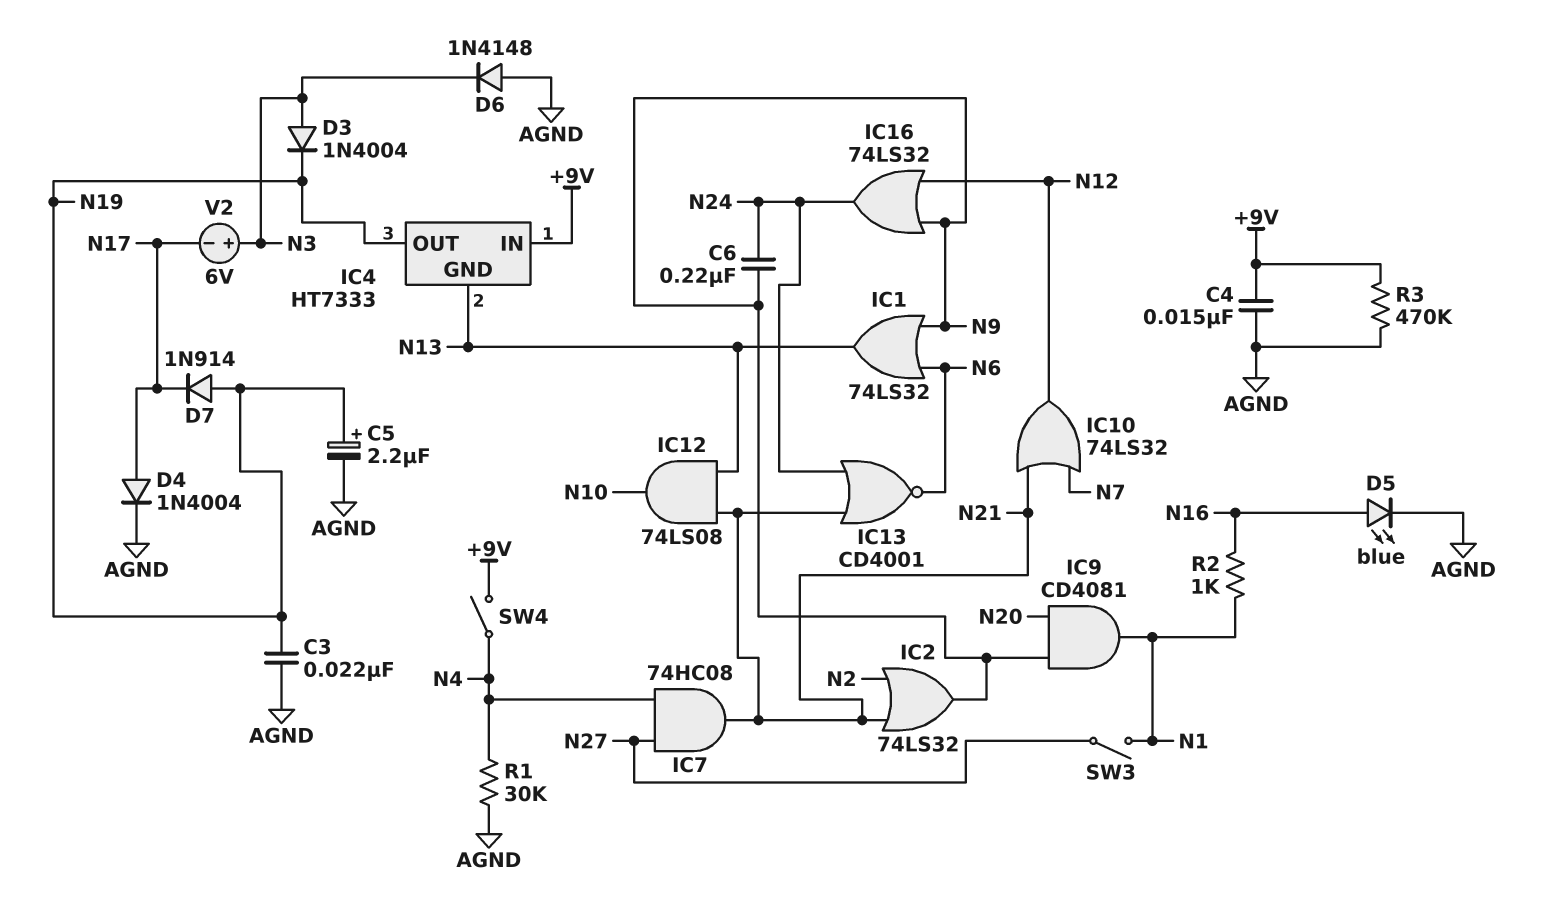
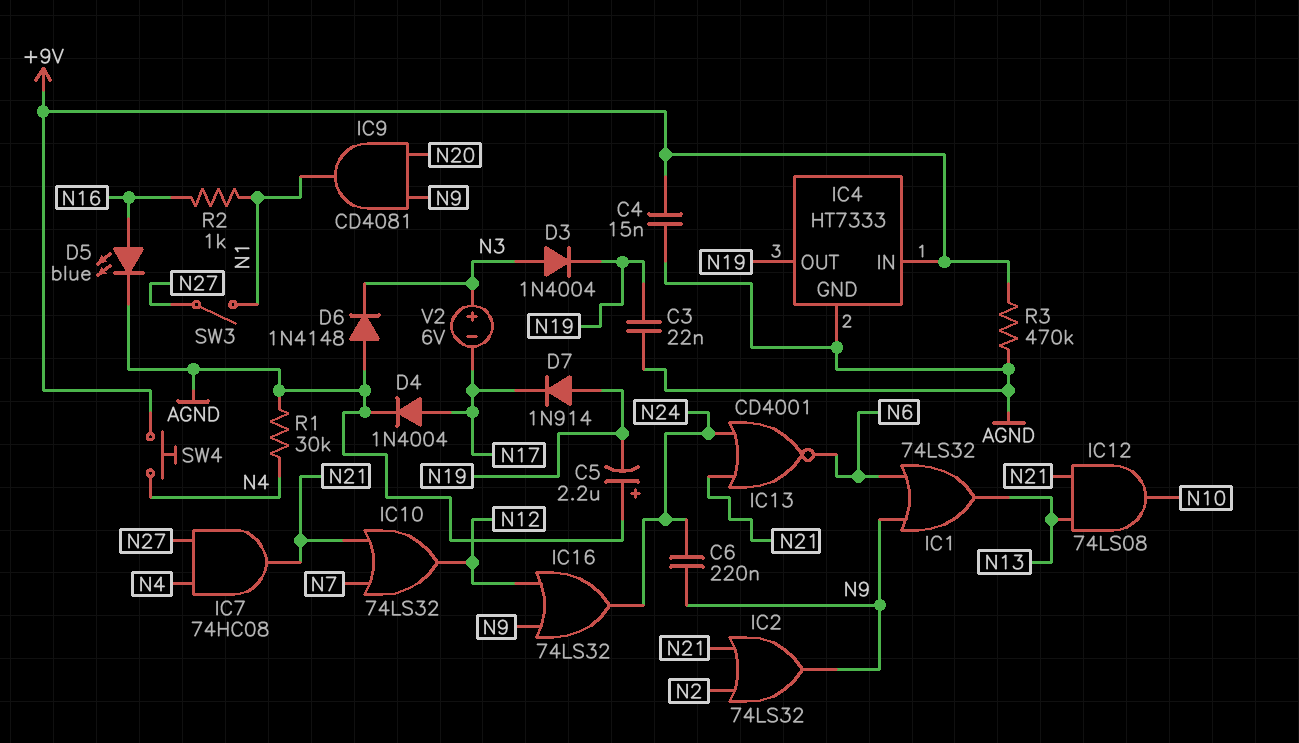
C5: 2.2uF (plus N19, minus AGND) -> 2.2uF (plus AGND, minus N19)
IC4 pin GND: N13 -> AGND
SW4: switch (+9V, N4) -> button (+9V, N4)

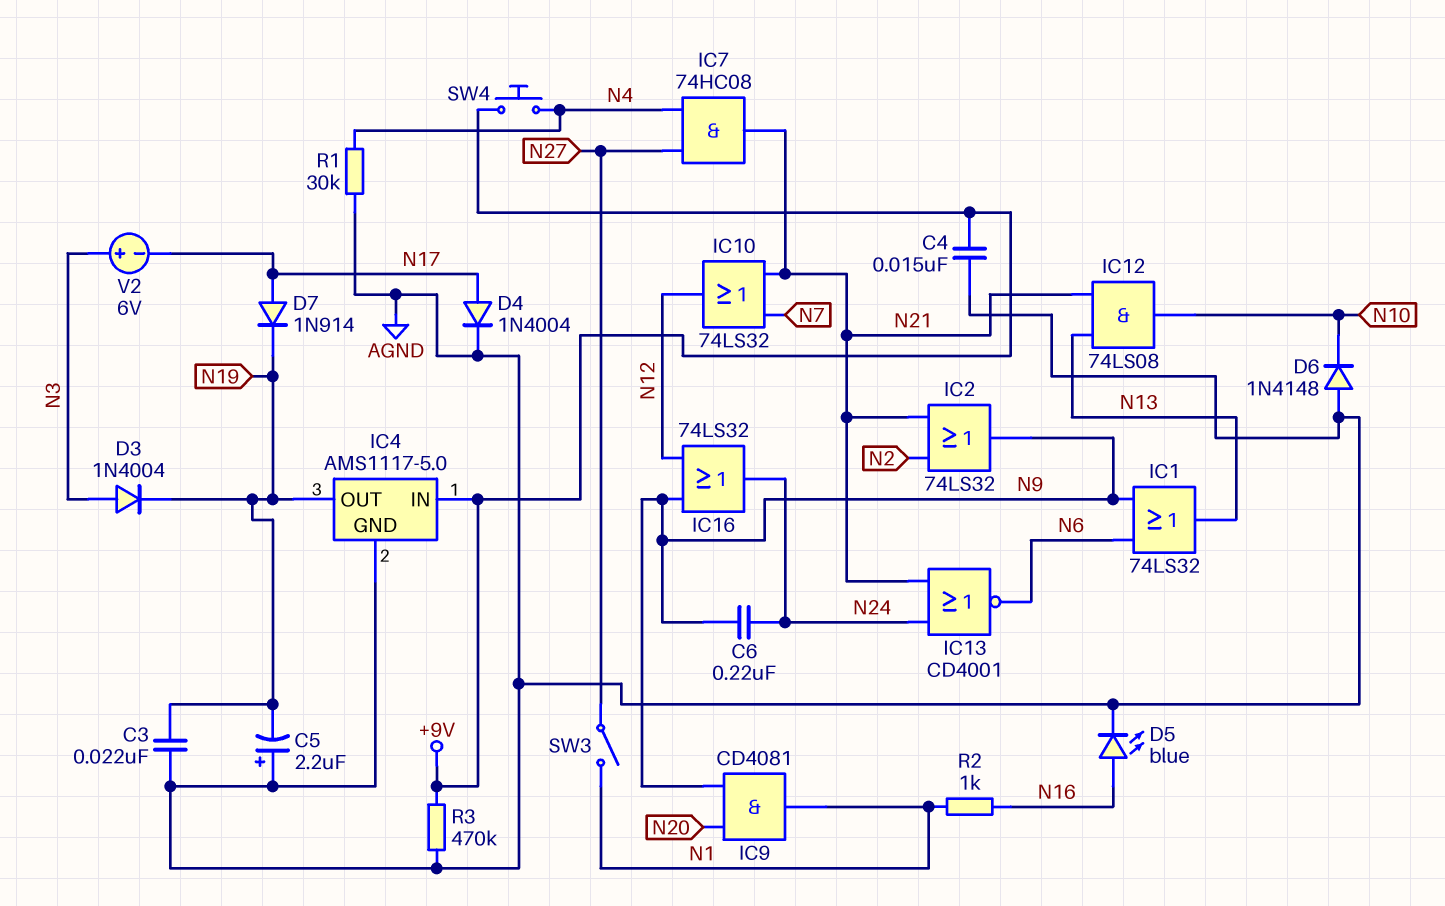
D6: diode 1N4148 (A AGND, K N3) -> diode 1N4148 (A AGND, K N10)
D7: diode 1N914 (A N19, K N17) -> diode 1N914 (A N17, K N19)
IC4: HT7333 -> AMS1117-5.0

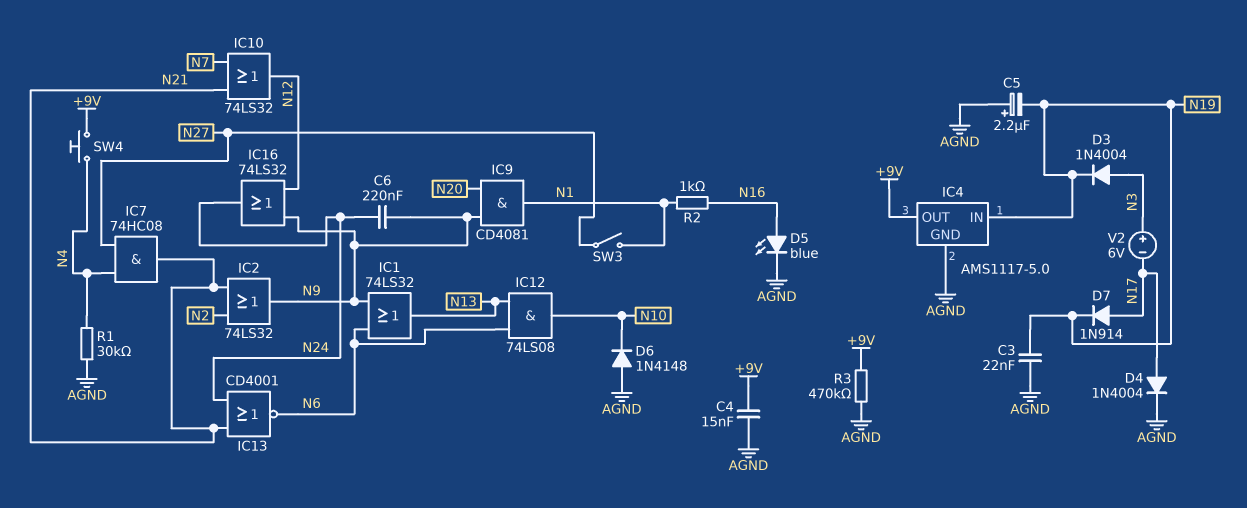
IC4 pin IN: +9V -> N19
IC4 pin OUT: N19 -> +9V
IC12: AND 74LS08 (in N13, in N21, out N10) -> AND 74LS08 (in N6, in N13, out N10)

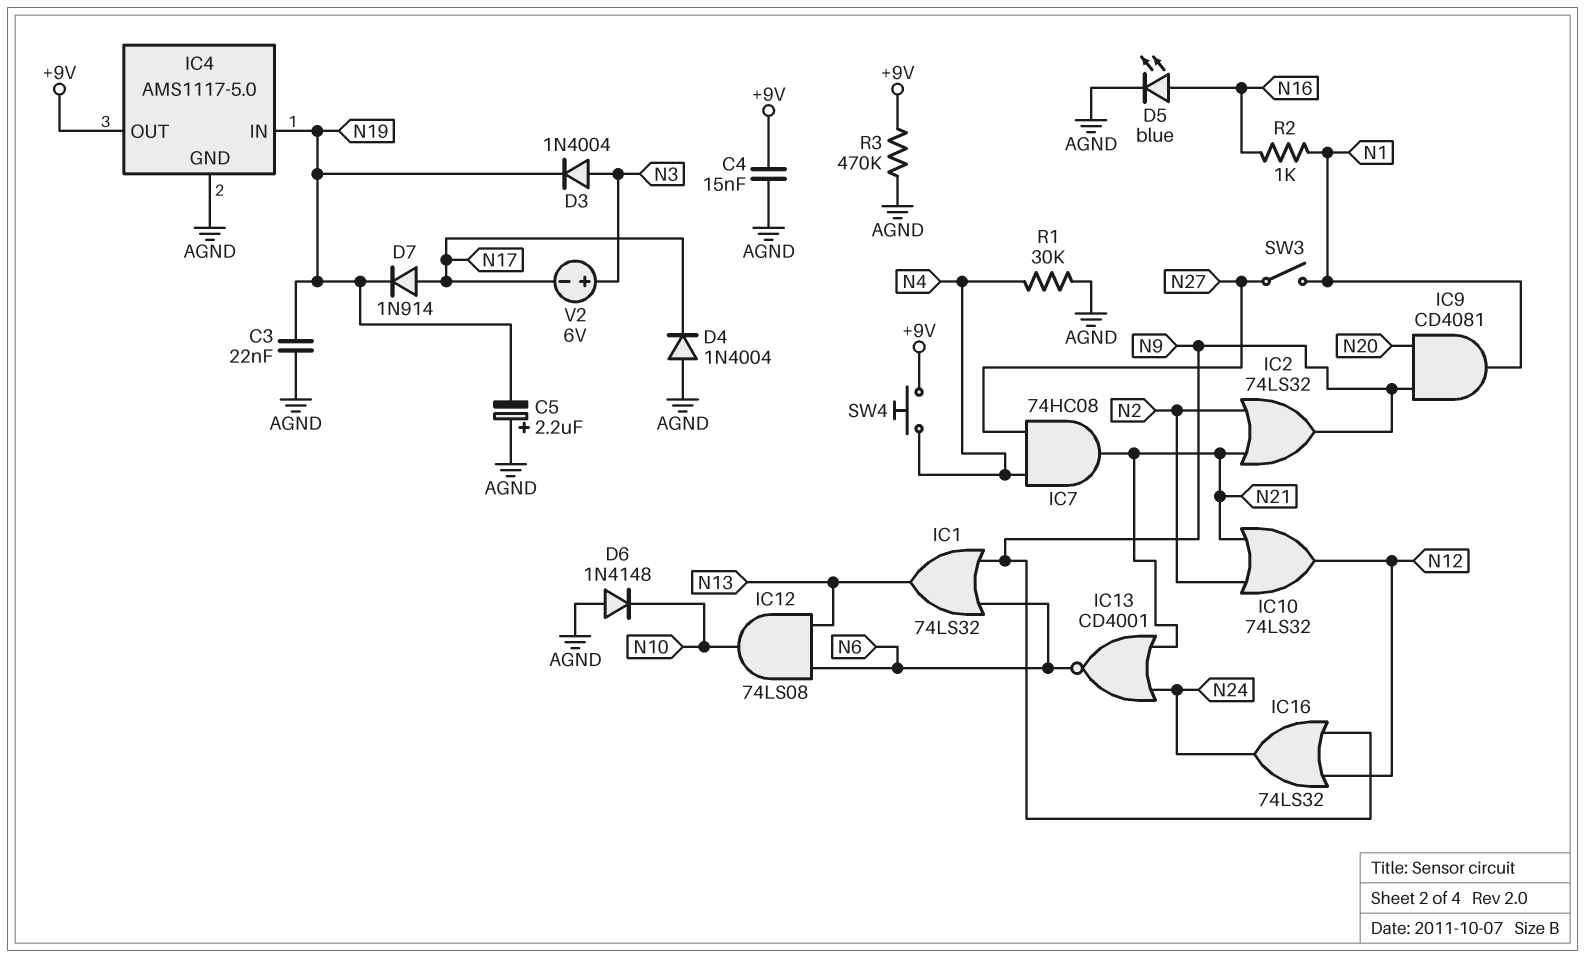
C6: 220nF (N9, N24) -> none
D4: diode 1N4004 (A N17, K AGND) -> diode 1N4004 (A AGND, K N17)
IC10: OR 74LS32 (in N7, in N21, out N12) -> OR 74LS32 (in N2, in N21, out N12)

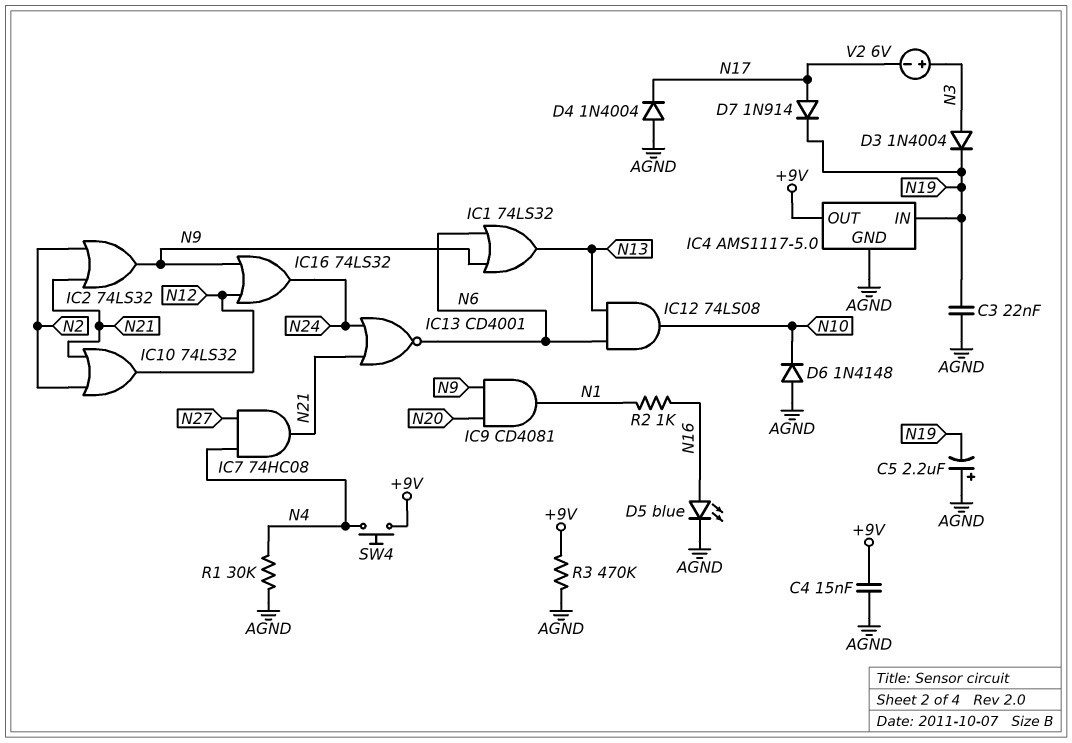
SW3: switch (N1, N27) -> none

